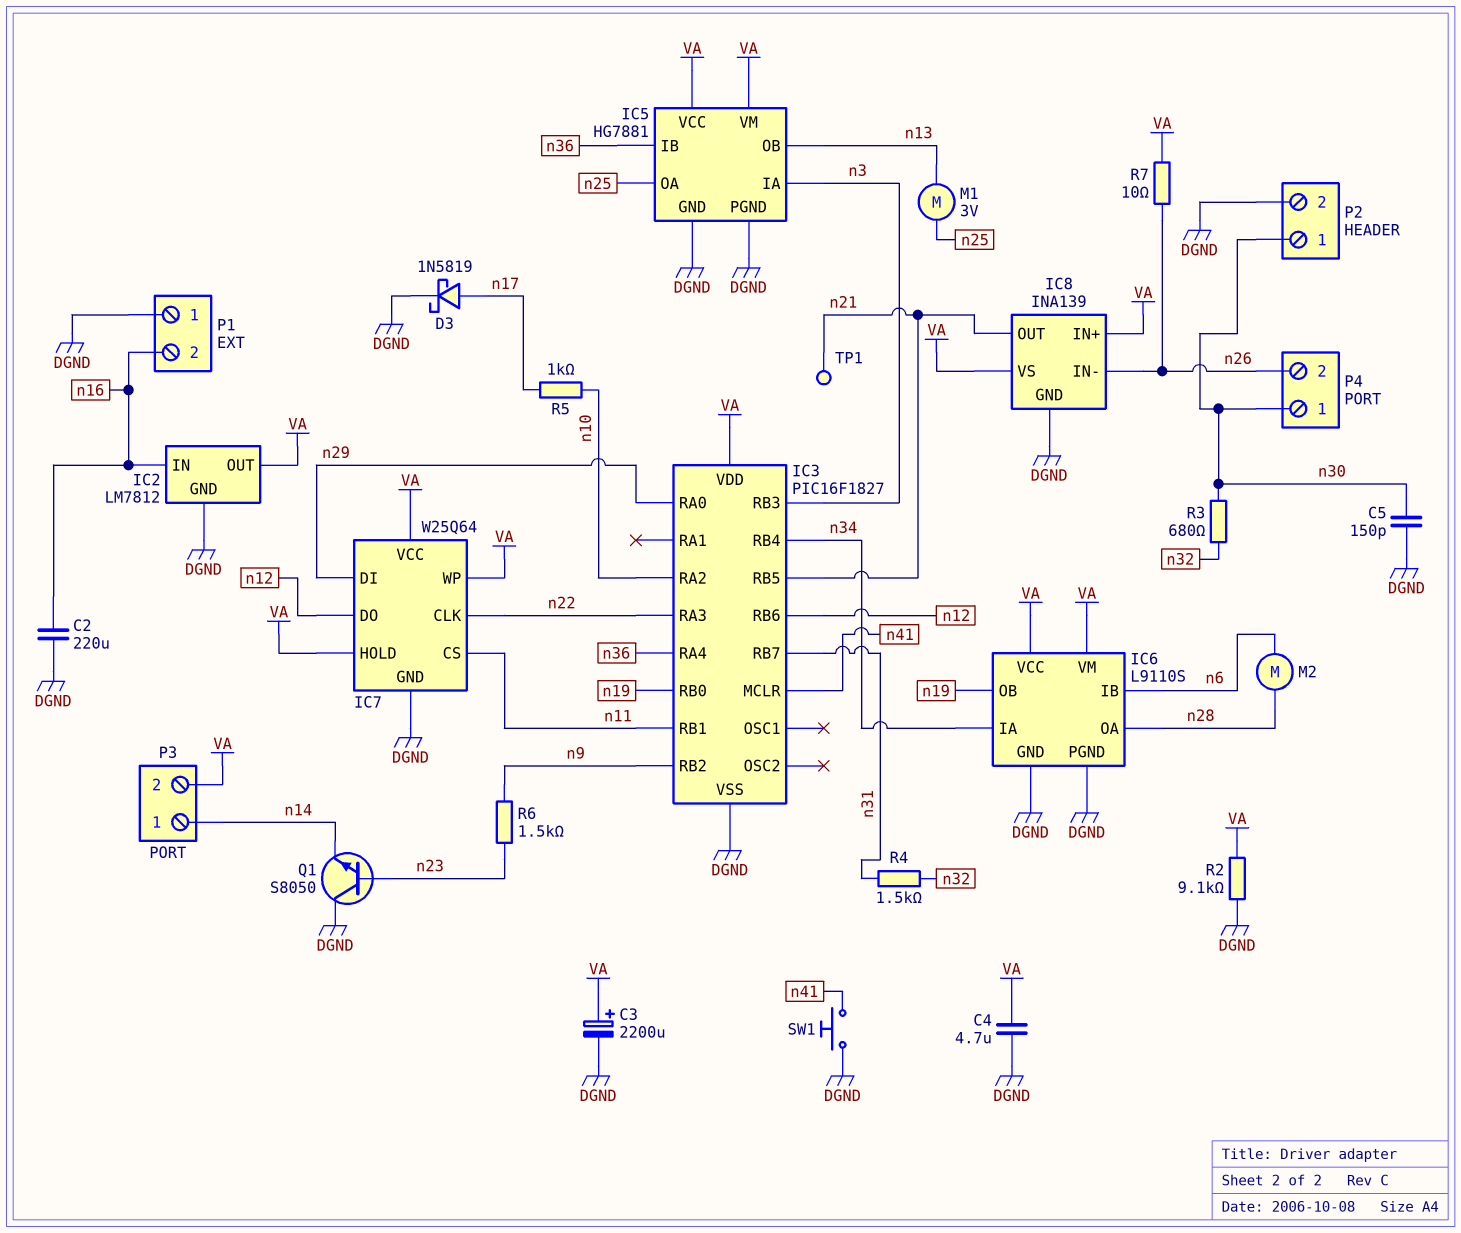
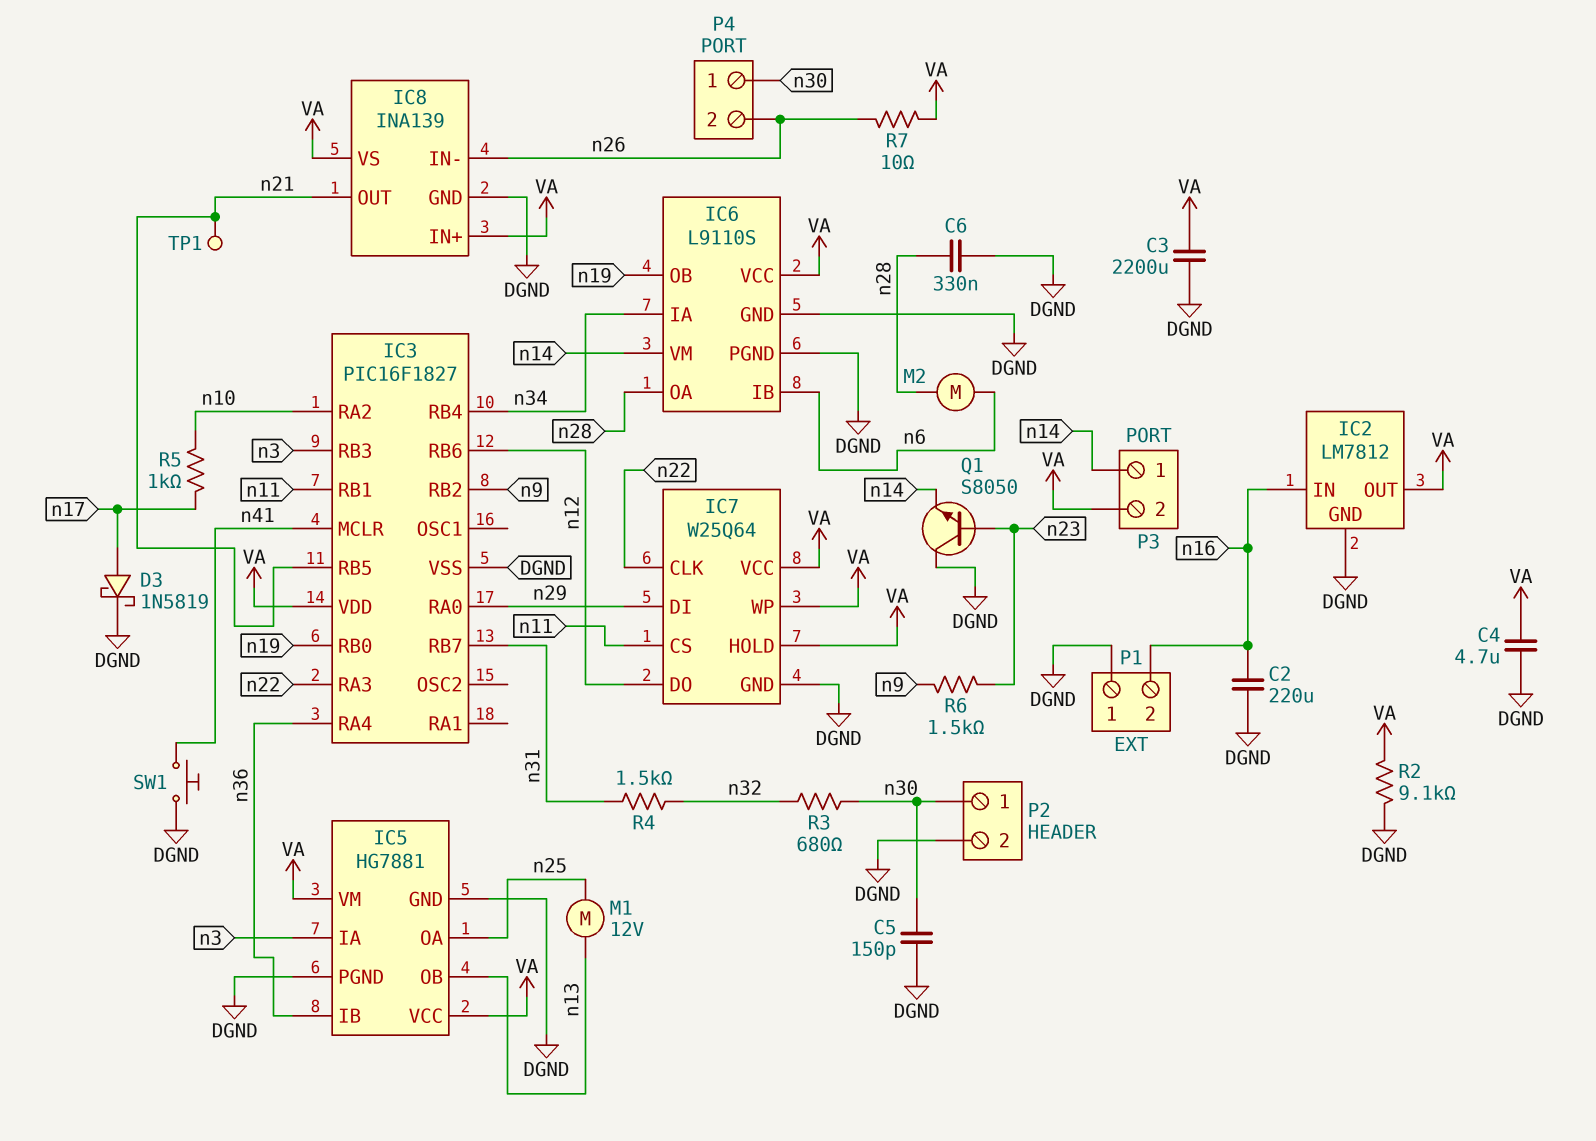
C3: 2200uF (plus VA, minus DGND) -> 2200uF (DGND, VA)
C6: none -> 330nF (DGND, n28)
IC6 pin VM: VA -> n14
M1: motor 3V (n13, n25) -> motor 12V (n13, n25)

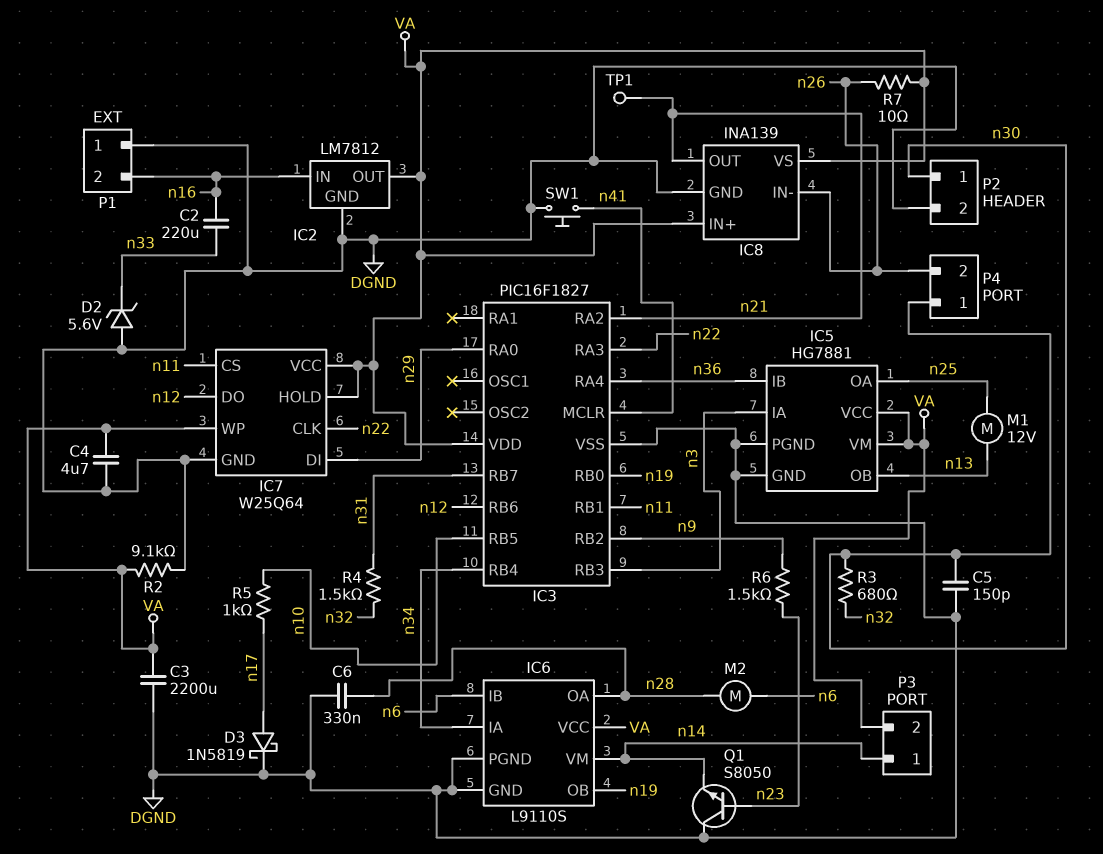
C2: 220uF (DGND, n16) -> 220uF (n16, n33)
D2: none -> zener 5.6V (A DGND, K n33)
IC3 pin RA2: n10 -> n21
IC3 pin RB5: n21 -> n10

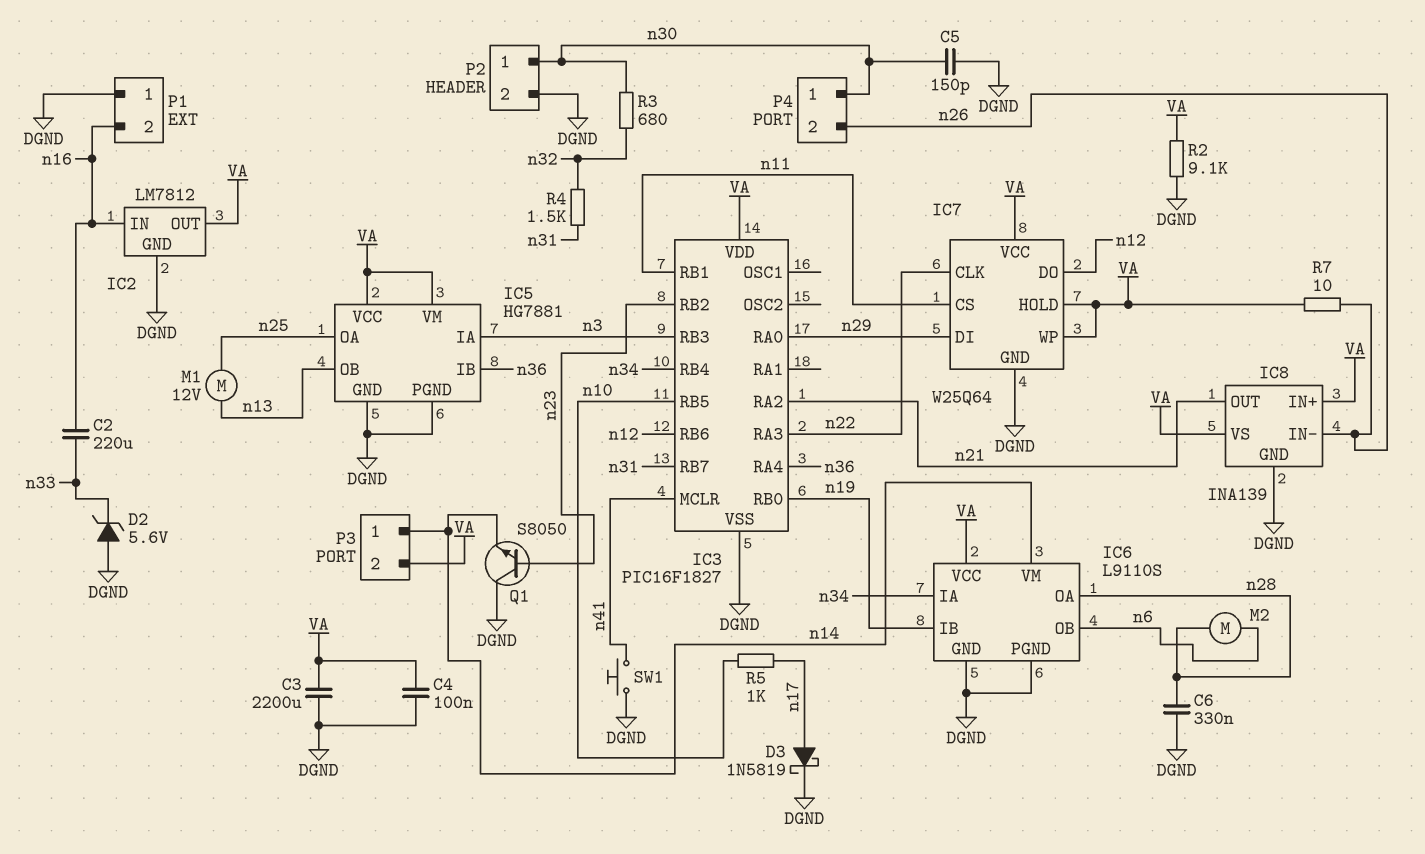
C4: 4.7uF (DGND, VA) -> 100nF (DGND, VA)
IC3 pin RB2: n9 -> n23
IC6 pin IB: n6 -> n19
IC6 pin OB: n19 -> n6
R6: 1.5k (n9, n23) -> none
TP1: test point (n21) -> none

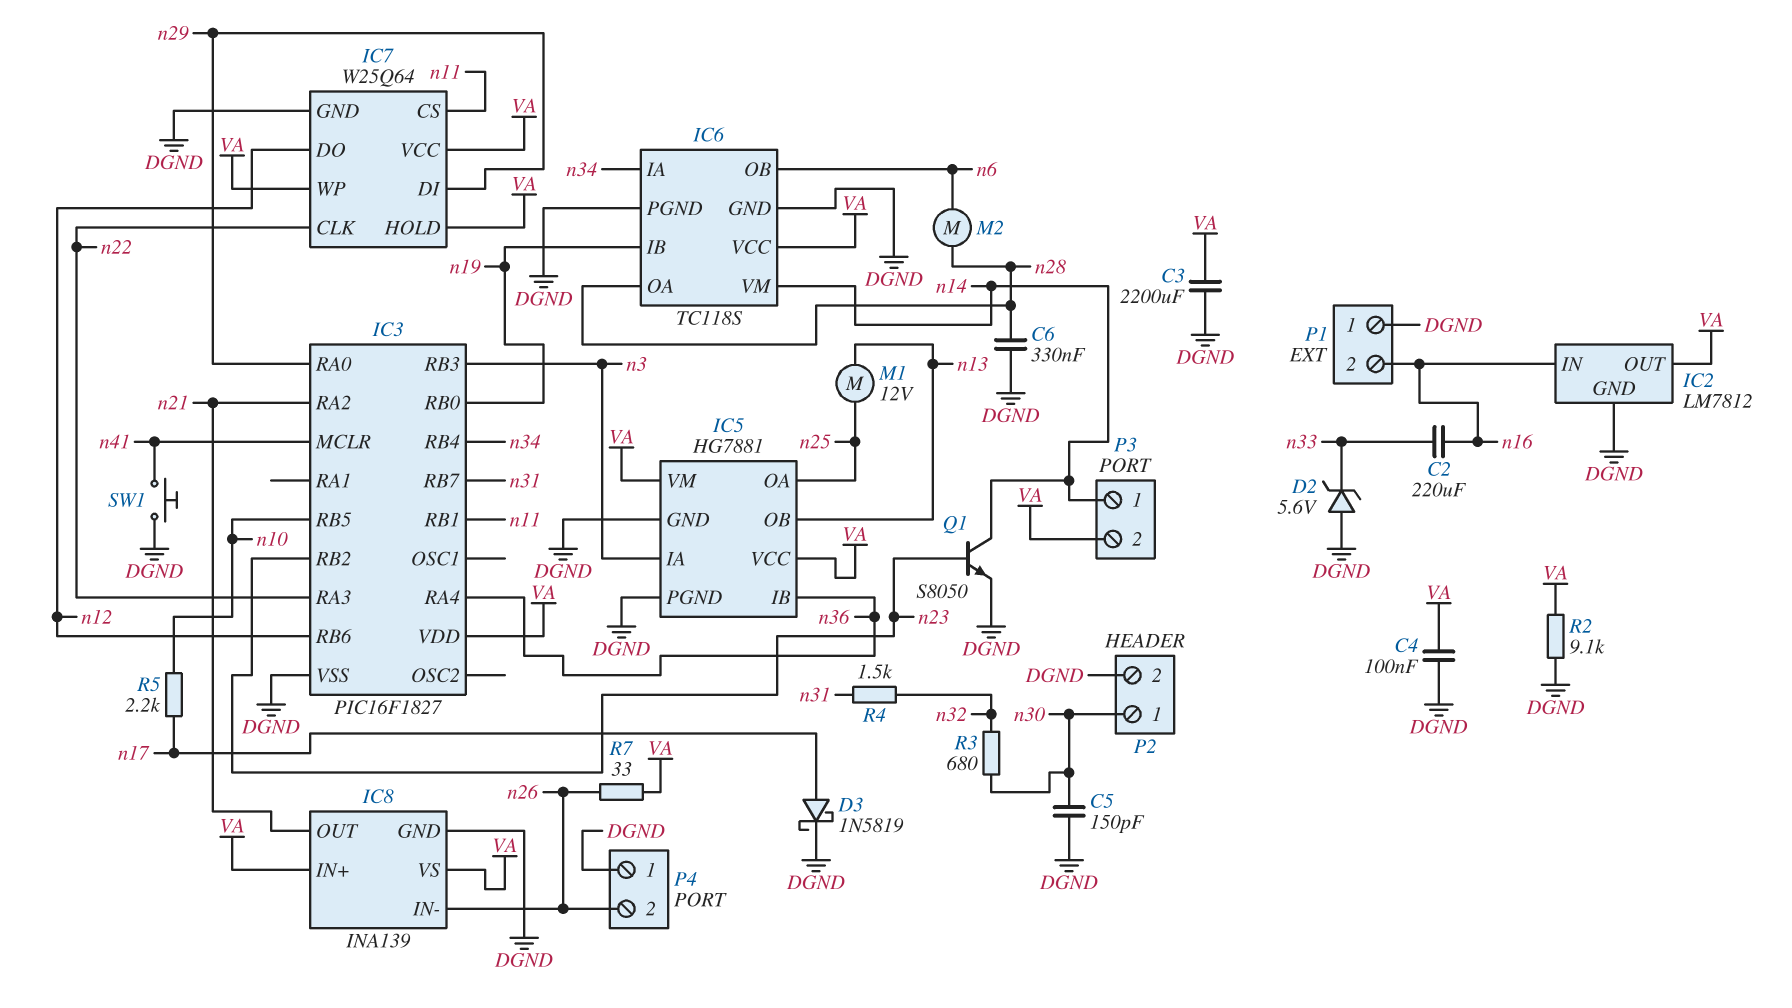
IC6: L9110S -> TC118S
P4 pin 1: n30 -> DGND
Q1: NPN S8050 (B n23, C DGND, E n14) -> NPN S8050 (B n23, C n14, E DGND)
R5: 1k (n10, n17) -> 2.2k (n10, n17)
R7: 10 (VA, n26) -> 33 (VA, n26)

